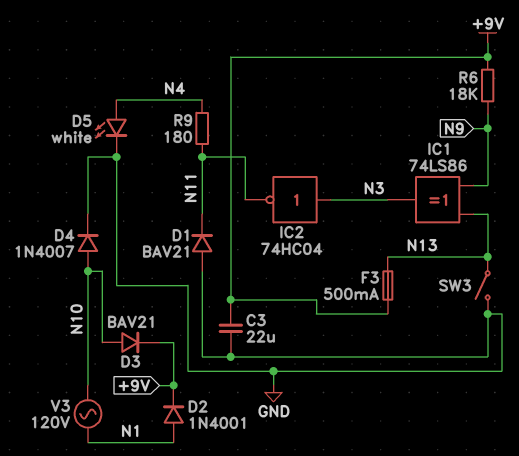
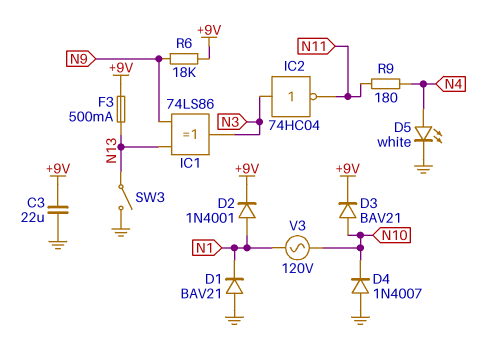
D1: diode BAV21 (A GND, K N11) -> diode BAV21 (A GND, K N1)
D4: diode 1N4007 (A N10, K GND) -> diode 1N4007 (A GND, K N10)

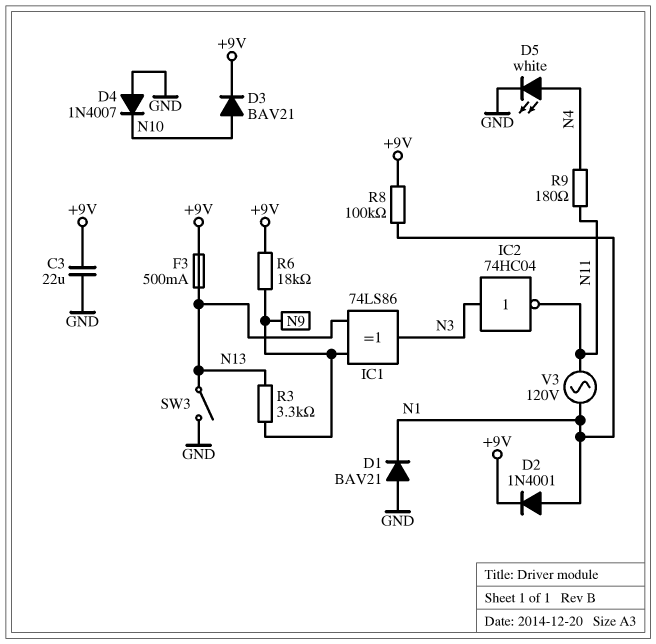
R3: none -> 3.3k (N9, N13)
R8: none -> 100k (+9V, N1)
V3: AC 120V (N1, N10) -> AC 120V (N1, N11)

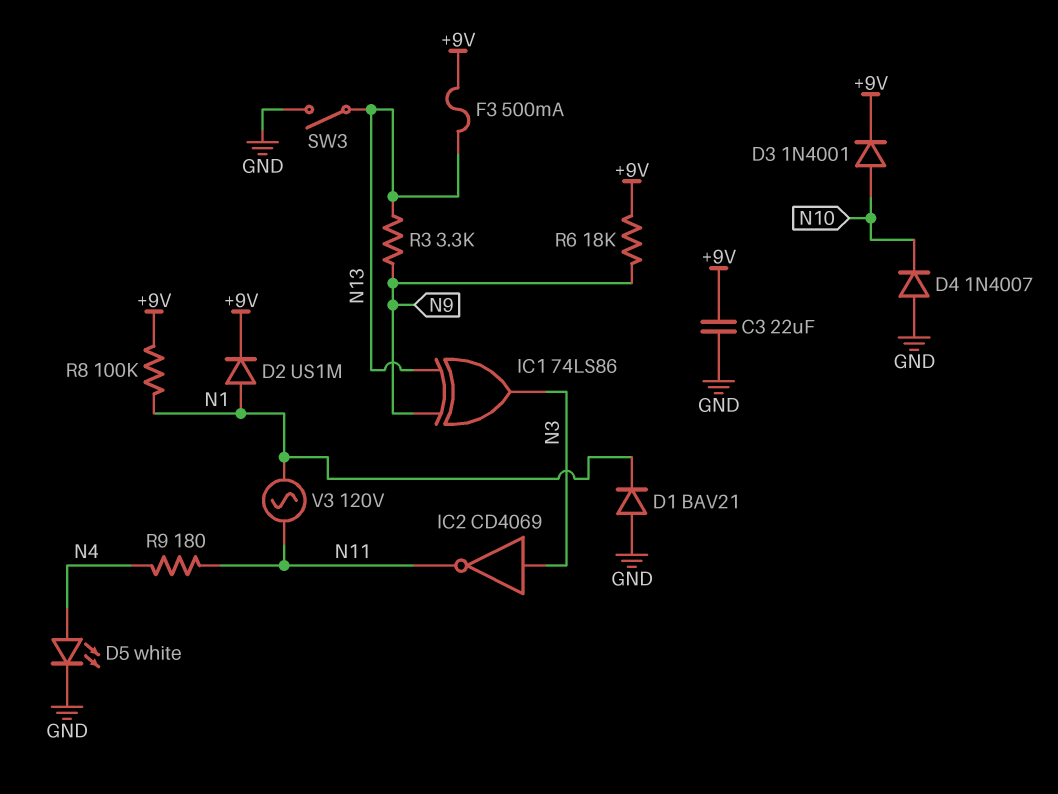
D2: diode 1N4001 (A N1, K +9V) -> diode US1M (A N1, K +9V)
D3: diode BAV21 (A N10, K +9V) -> diode 1N4001 (A N10, K +9V)
IC2: NOT 74HC04 (in N3, out N11) -> NOT CD4069 (in N3, out N11)

